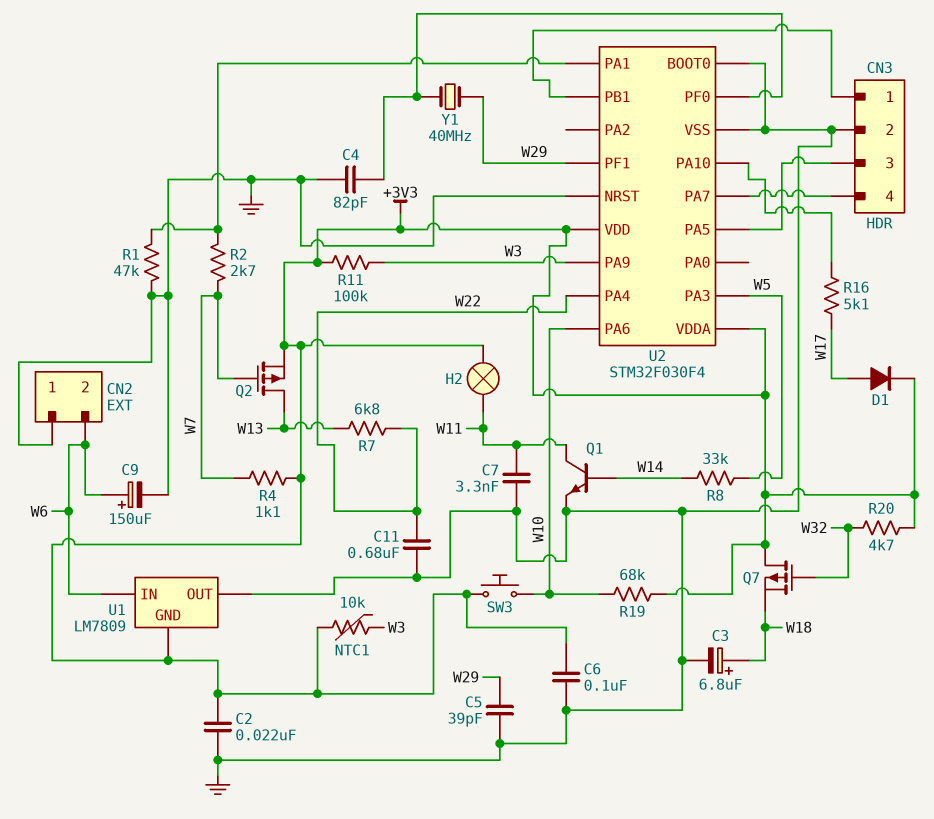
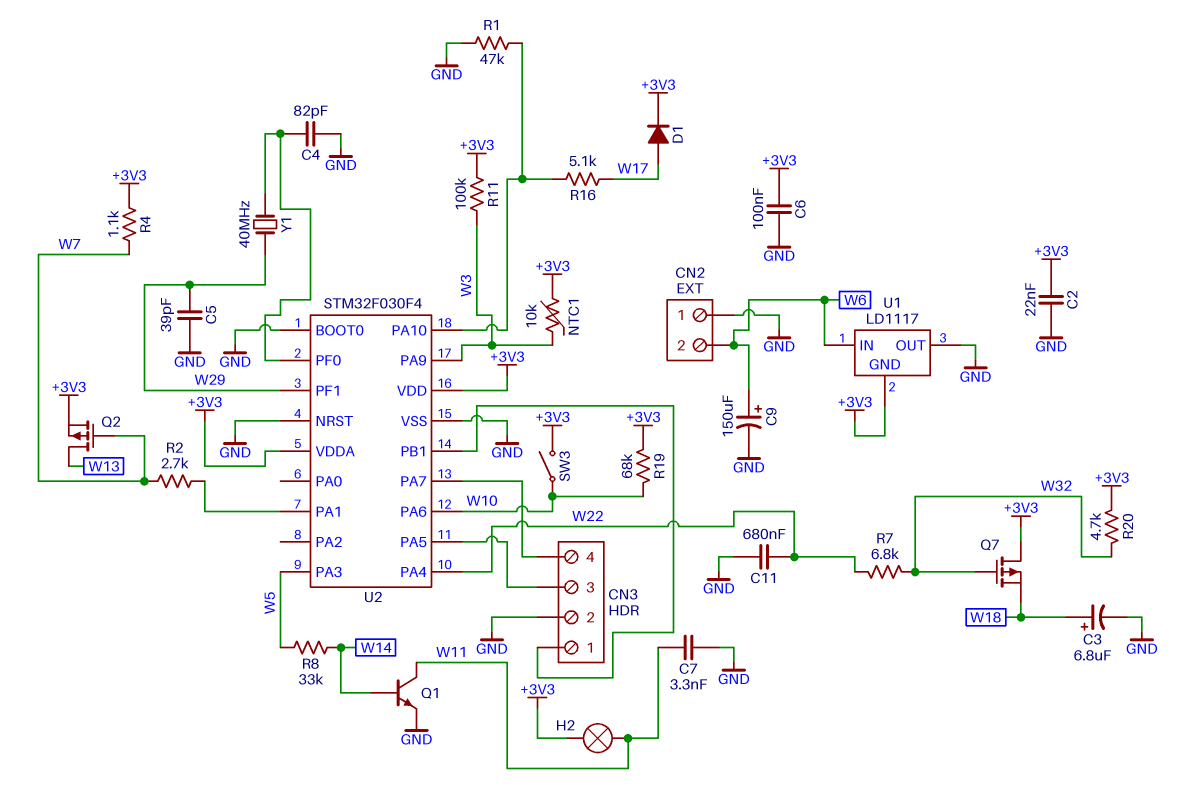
R1: 47k (GND, U2/PA1) -> 47k (GND, U2/PA10)
R7: 6.8k (W13, W22) -> 6.8k (W22, W32)
SW3: button (+3V3, W10) -> switch (+3V3, W10)
U1: LM7809 -> LD1117

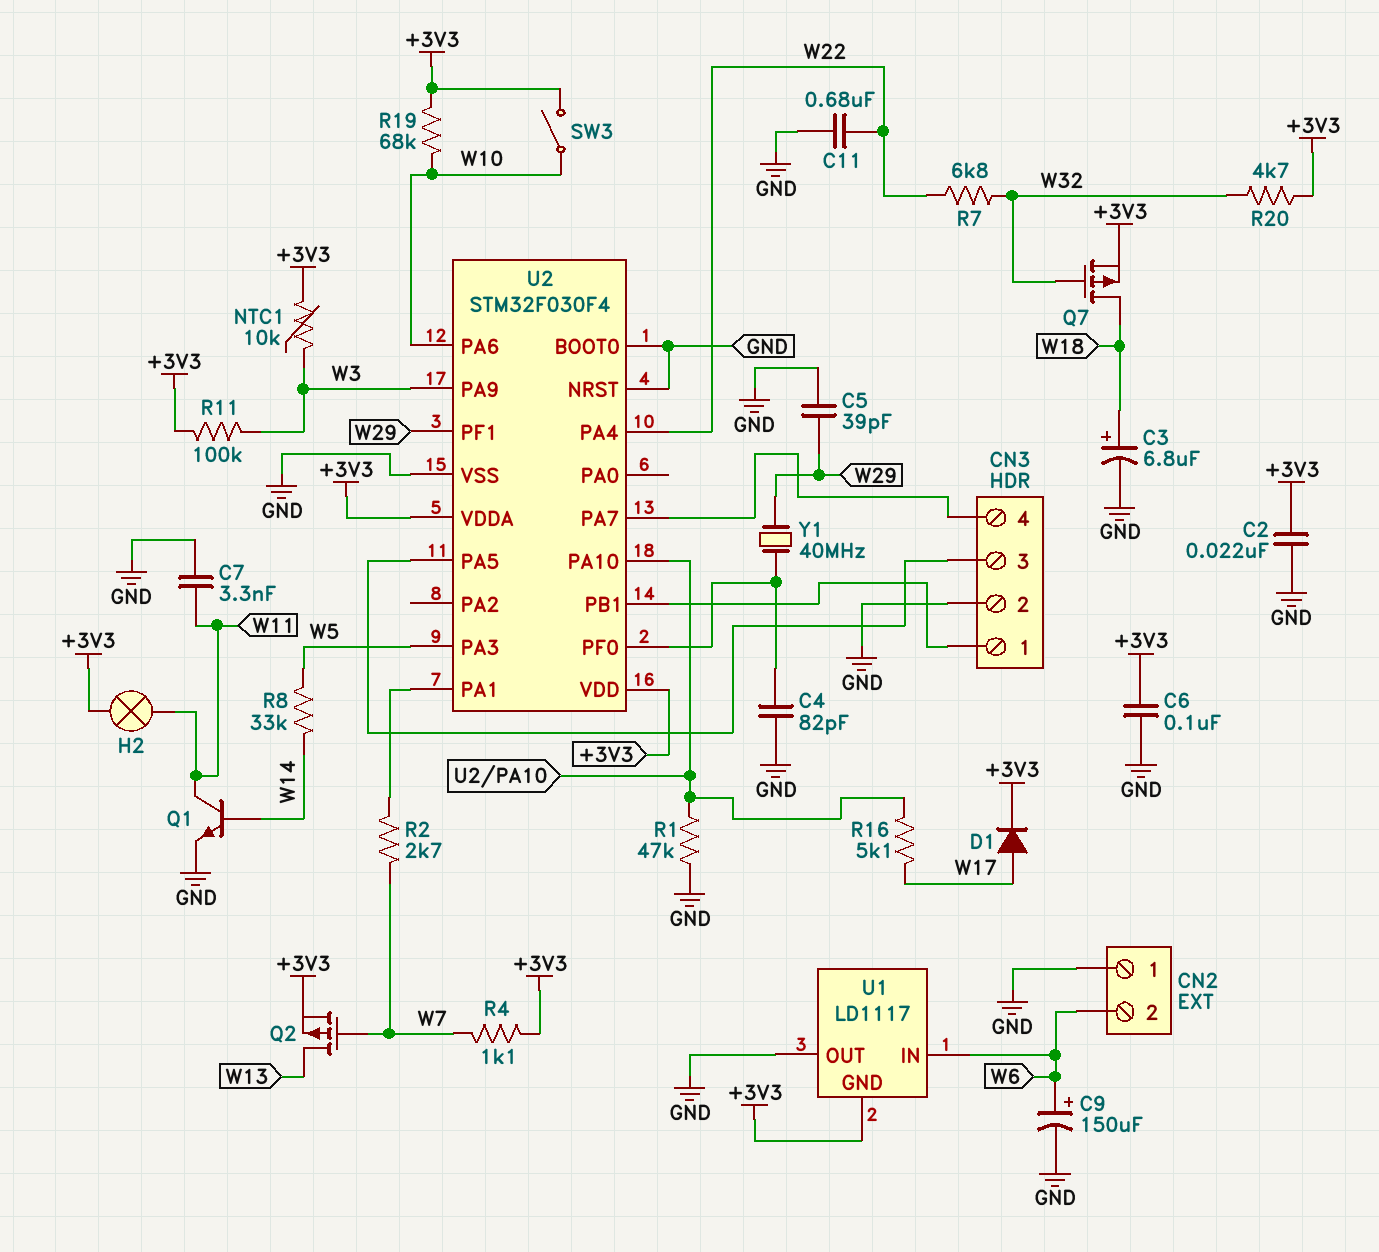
Q7: PMOS (G W32, D +3V3, S W18) -> PMOS (G W32, D W18, S +3V3)

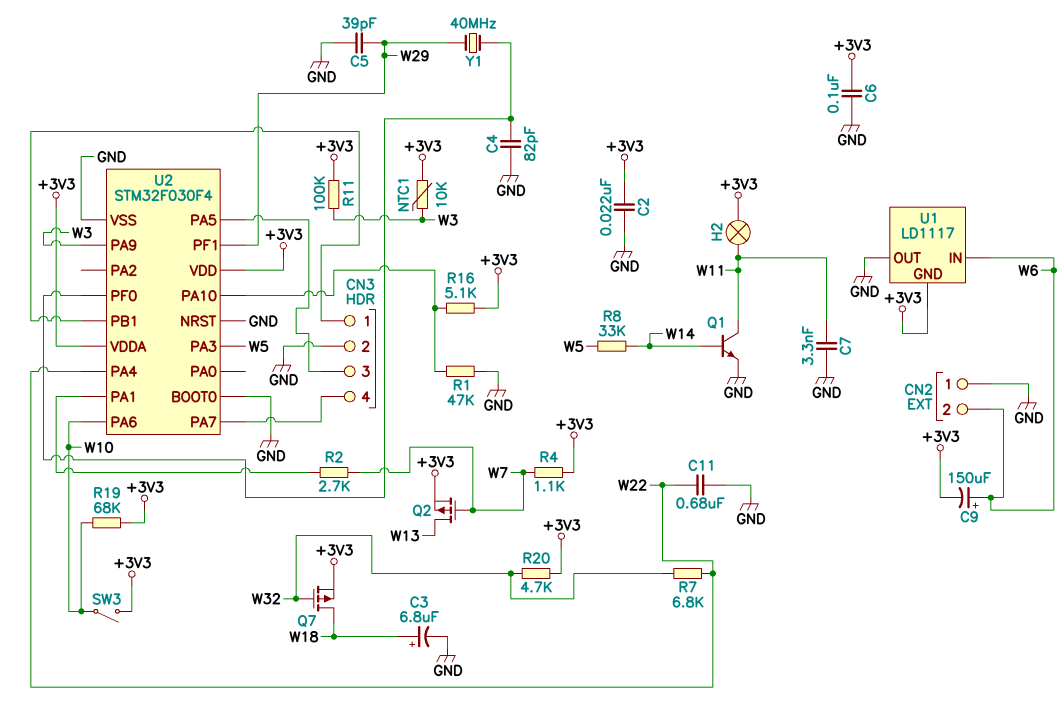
C9: 150uF (plus W6, minus GND) -> 150uF (plus W6, minus +3V3)
D1: diode (A W17, K +3V3) -> none
R16: 5.1k (U2/PA10, W17) -> 5.1k (+3V3, U2/PA10)

